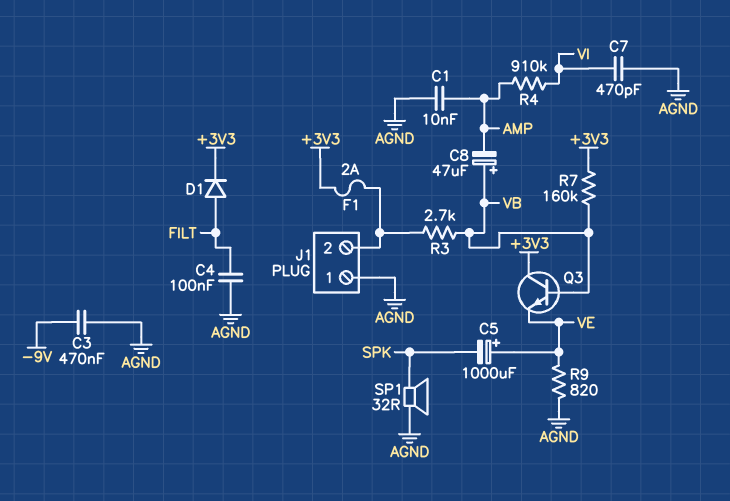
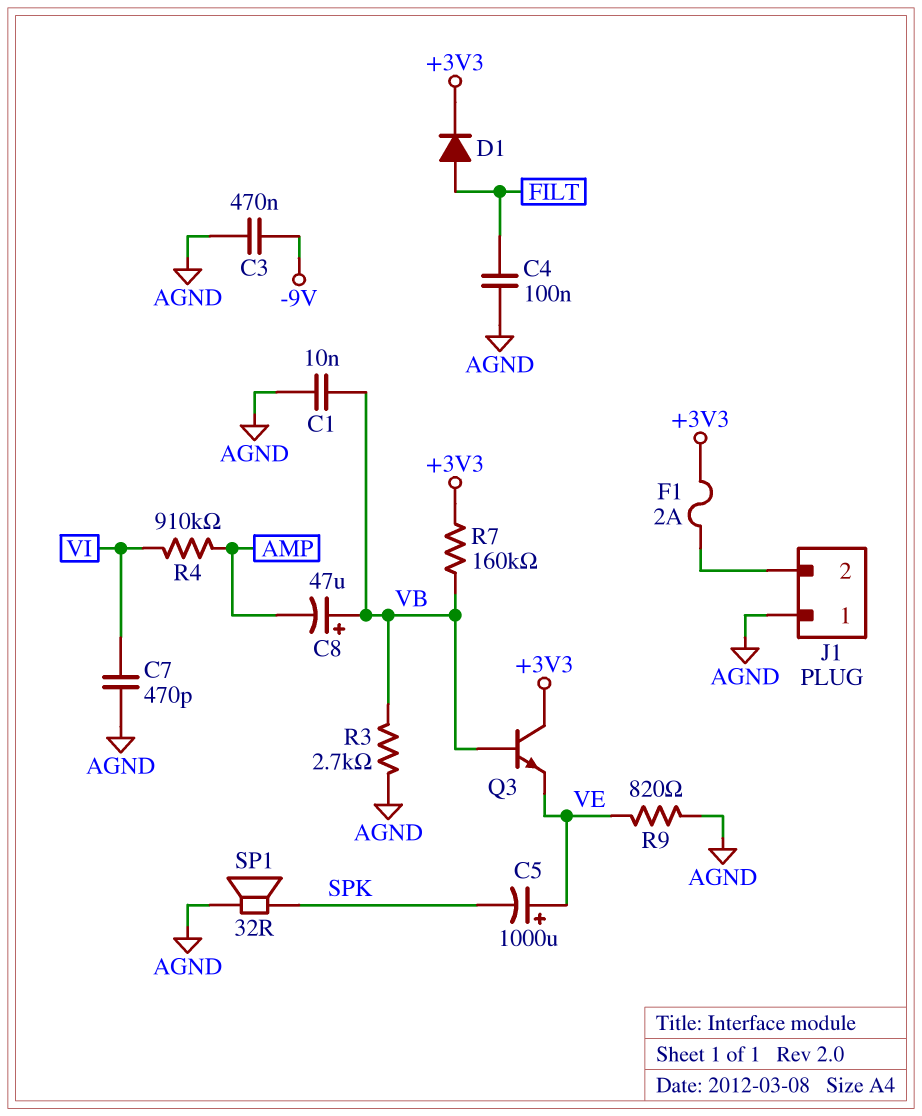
C1: 10nF (AGND, AMP) -> 10nF (AGND, VB)
R3: 2.7k (J1/2, VB) -> 2.7k (AGND, VB)

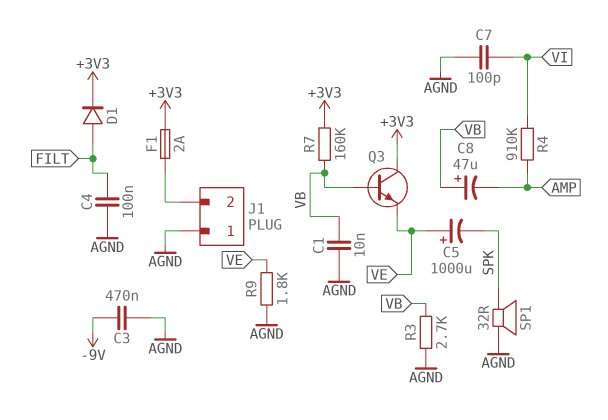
C7: 470pF (AGND, VI) -> 100pF (AGND, VI)
R9: 820 (AGND, VE) -> 1.8k (AGND, VE)

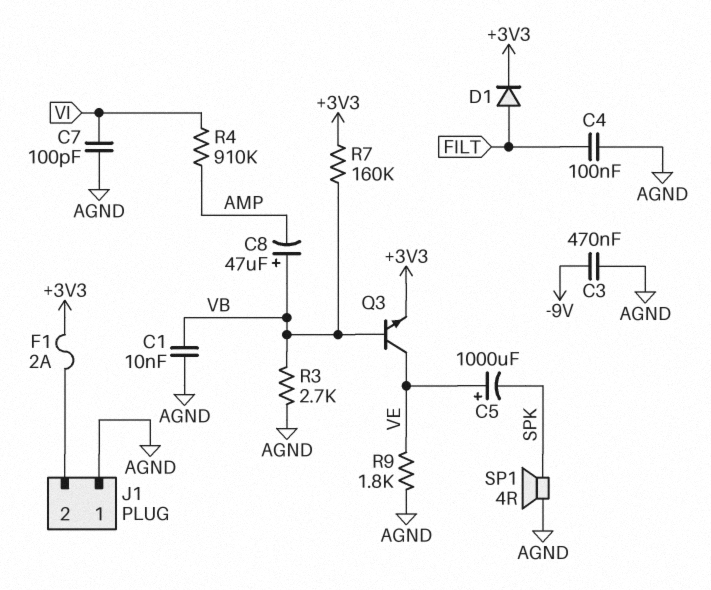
Q3: NPN (B VB, C +3V3, E VE) -> NPN (B VB, C VE, E +3V3)
SP1: speaker 32R (AGND, SPK) -> speaker 4R (AGND, SPK)

